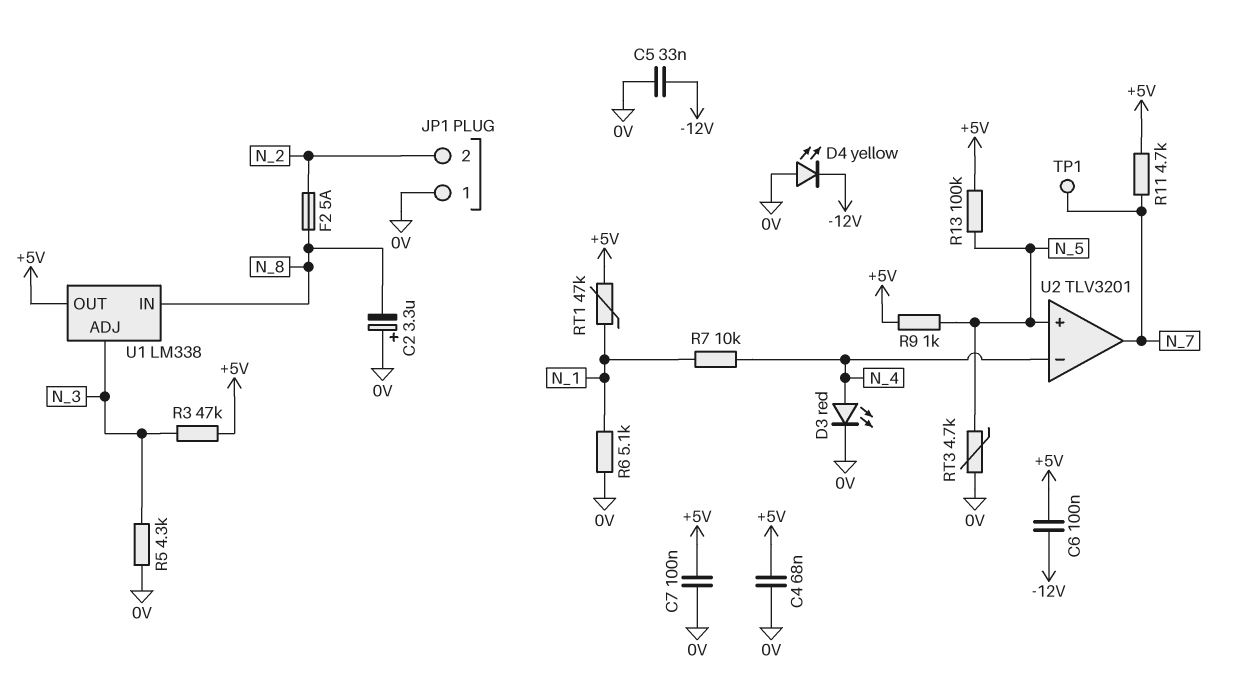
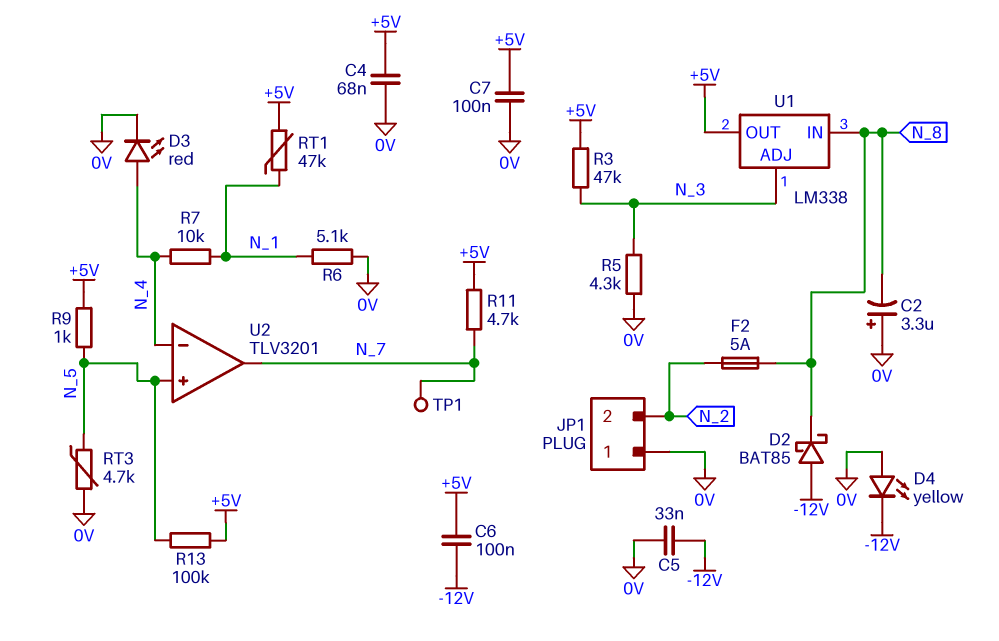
D2: none -> schottky BAT85 (A -12V, K N_8)

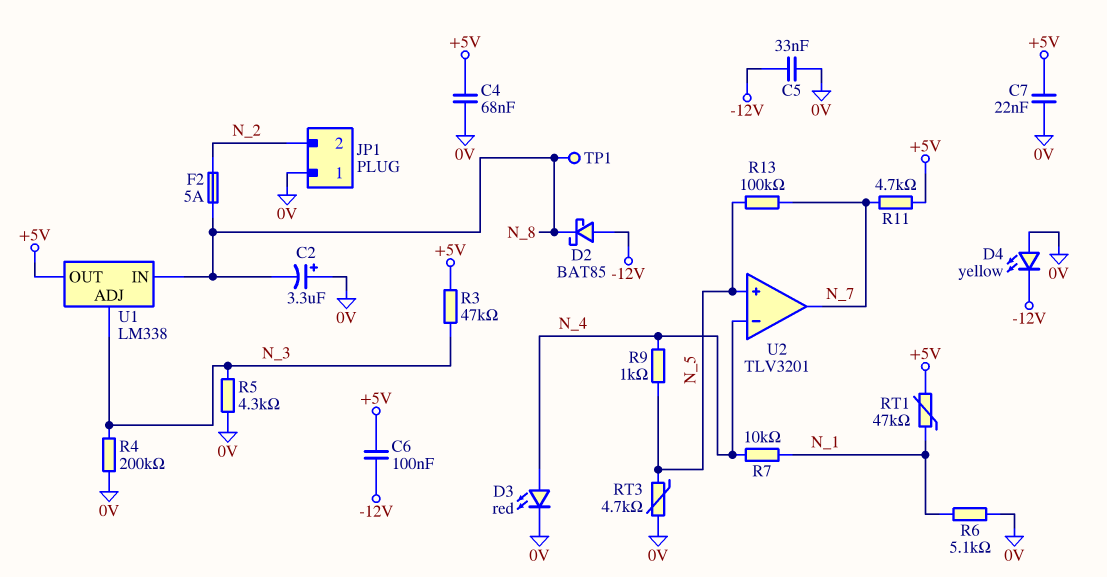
C7: 100nF (+5V, 0V) -> 22nF (+5V, 0V)
R4: none -> 200k (0V, N_3)
R9: 1k (+5V, N_5) -> 1k (N_4, N_5)
R13: 100k (+5V, N_5) -> 100k (N_5, N_7)
TP1: test point (N_7) -> test point (N_8)

